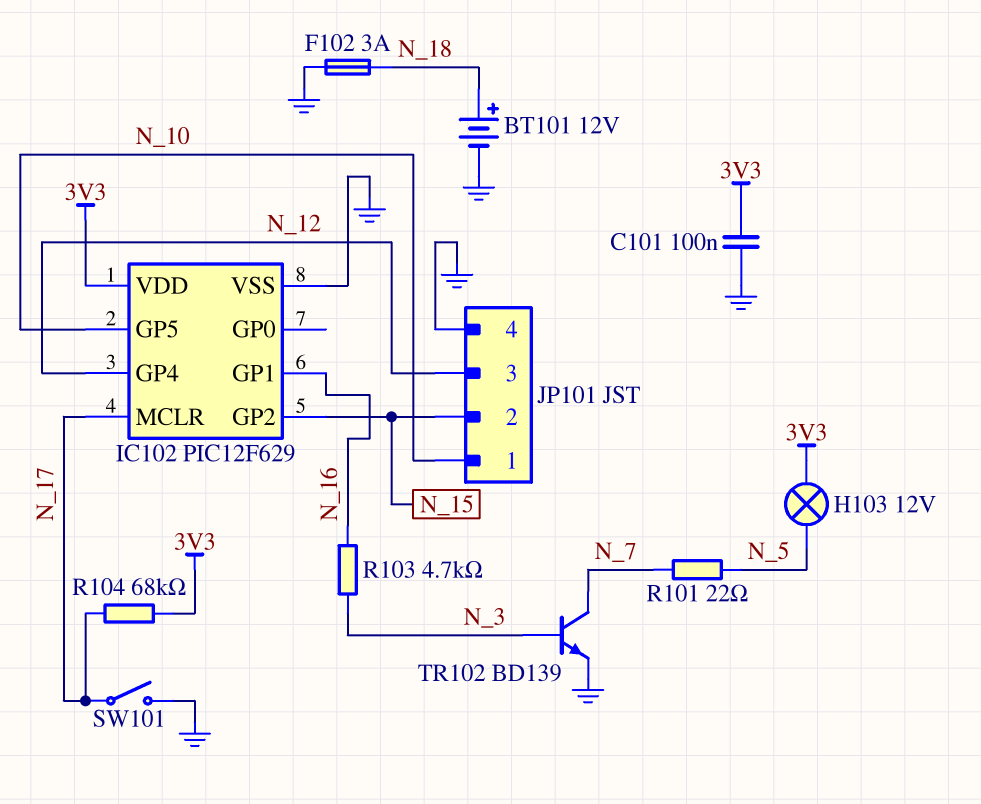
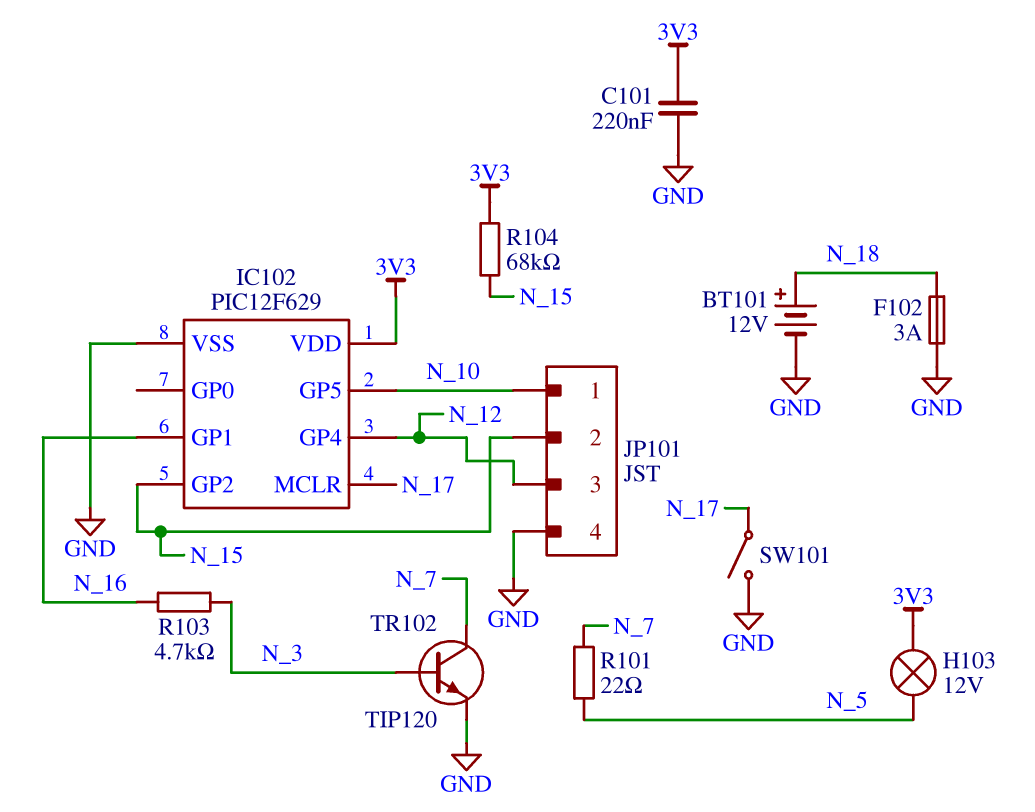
C101: 100nF (3V3, GND) -> 220nF (3V3, GND)
R104: 68k (3V3, N_17) -> 68k (3V3, N_15)
TR102: NPN BD139 (B N_3, C N_7, E GND) -> NPN TIP120 (B N_3, C N_7, E GND)

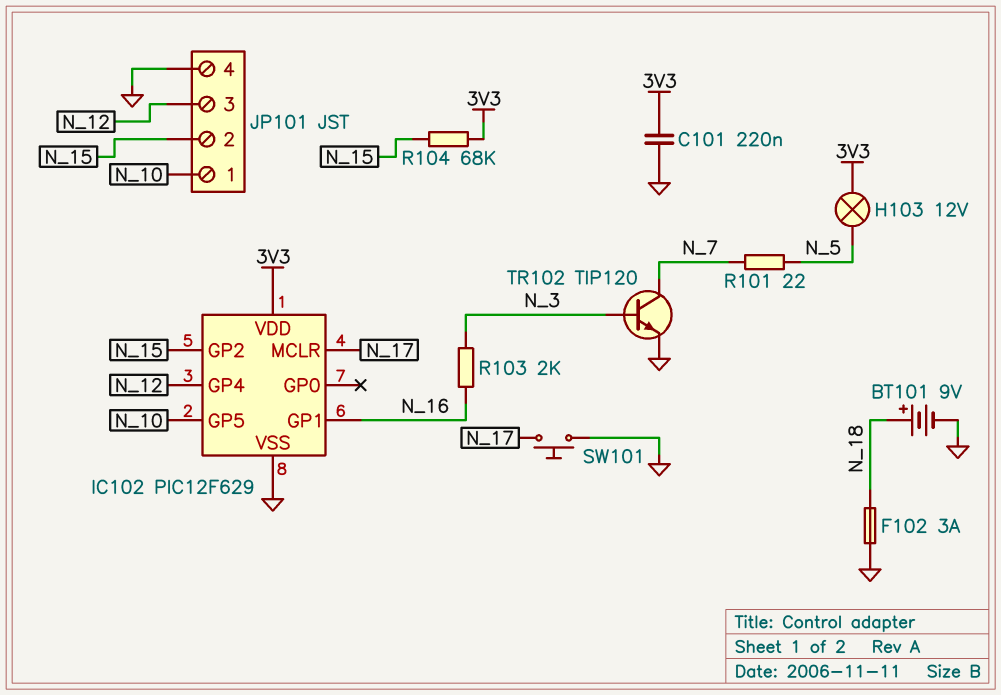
BT101: 12V (plus N_18, minus GND) -> 9V (plus N_18, minus GND)
R103: 4.7k (N_3, N_16) -> 2k (N_3, N_16)
SW101: switch (GND, N_17) -> button (GND, N_17)

